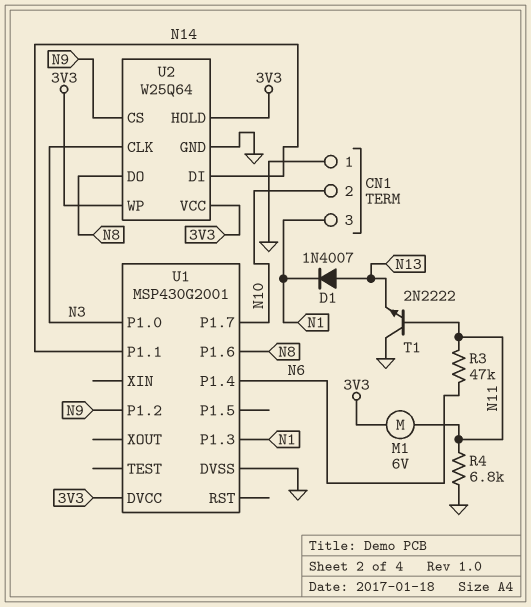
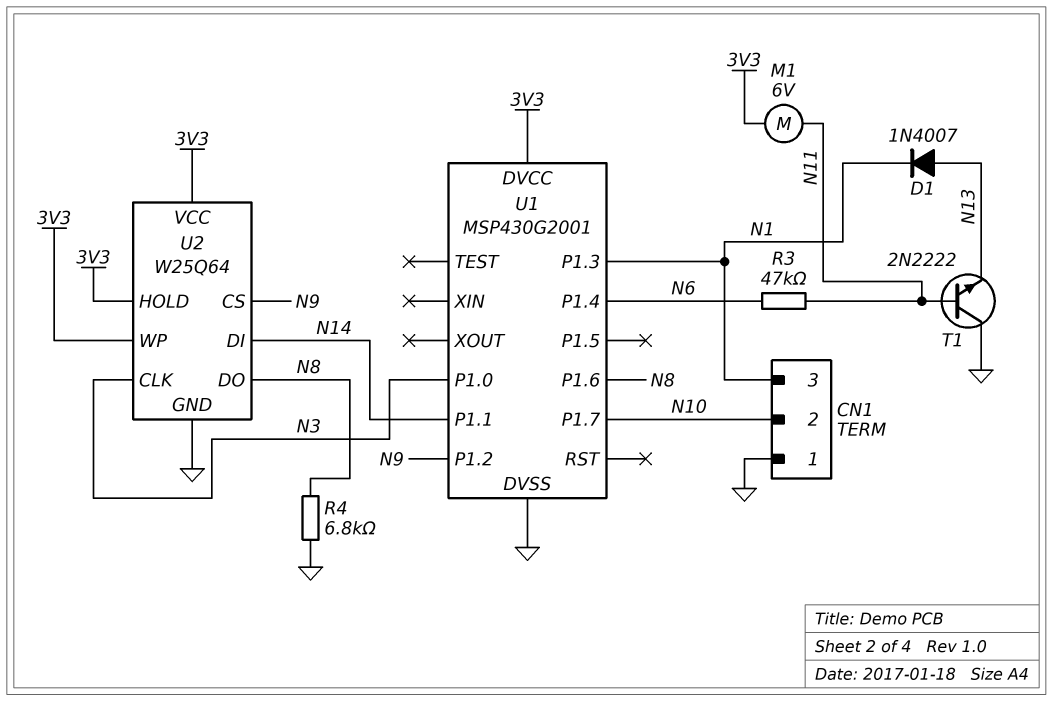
R4: 6.8k (GND, N11) -> 6.8k (GND, N8)

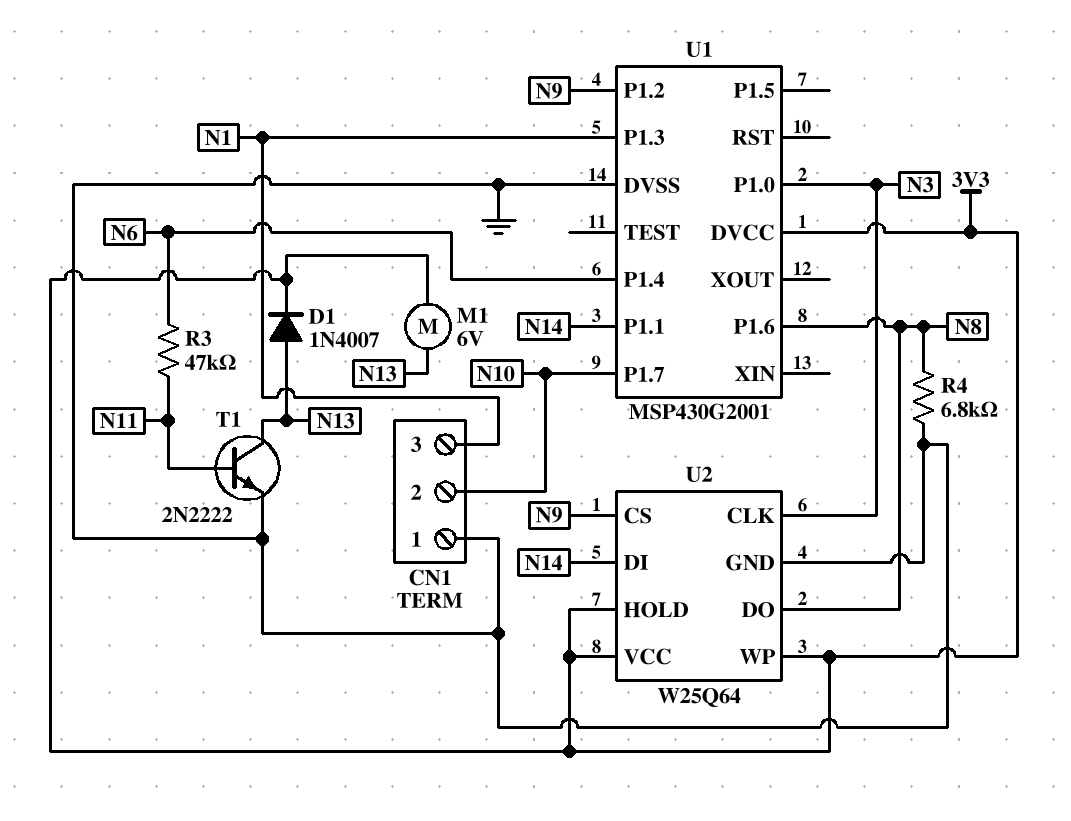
D1: diode 1N4007 (A N13, K N1) -> diode 1N4007 (A N13, K 3V3)
M1: motor 6V (3V3, N11) -> motor 6V (3V3, N13)
T1: NPN 2N2222 (B N11, C GND, E N13) -> NPN 2N2222 (B N11, C N13, E GND)

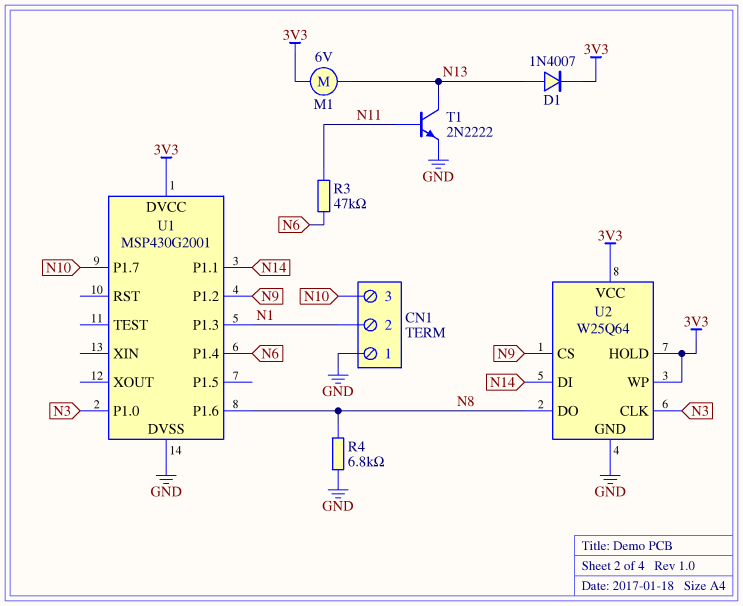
CN1 pin 2: N10 -> N1
CN1 pin 3: N1 -> N10

